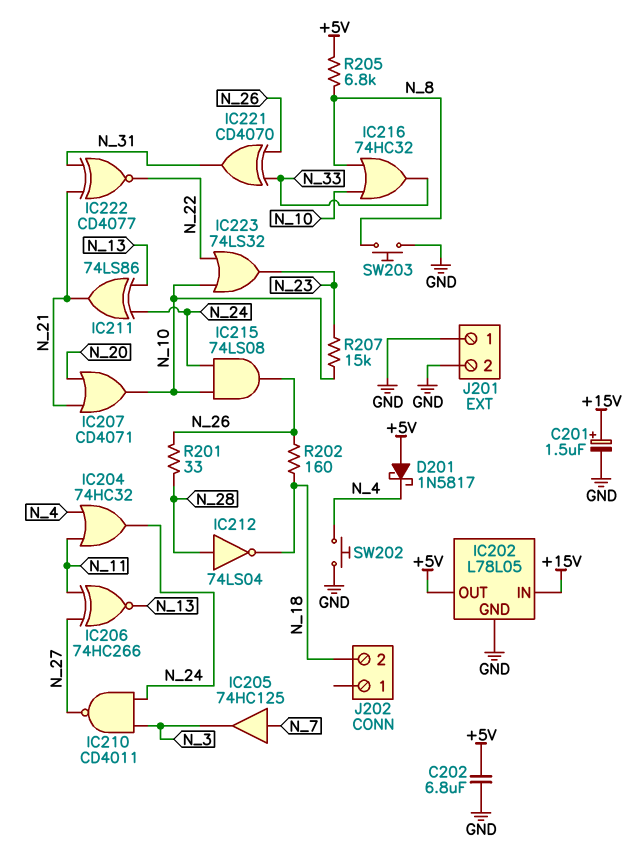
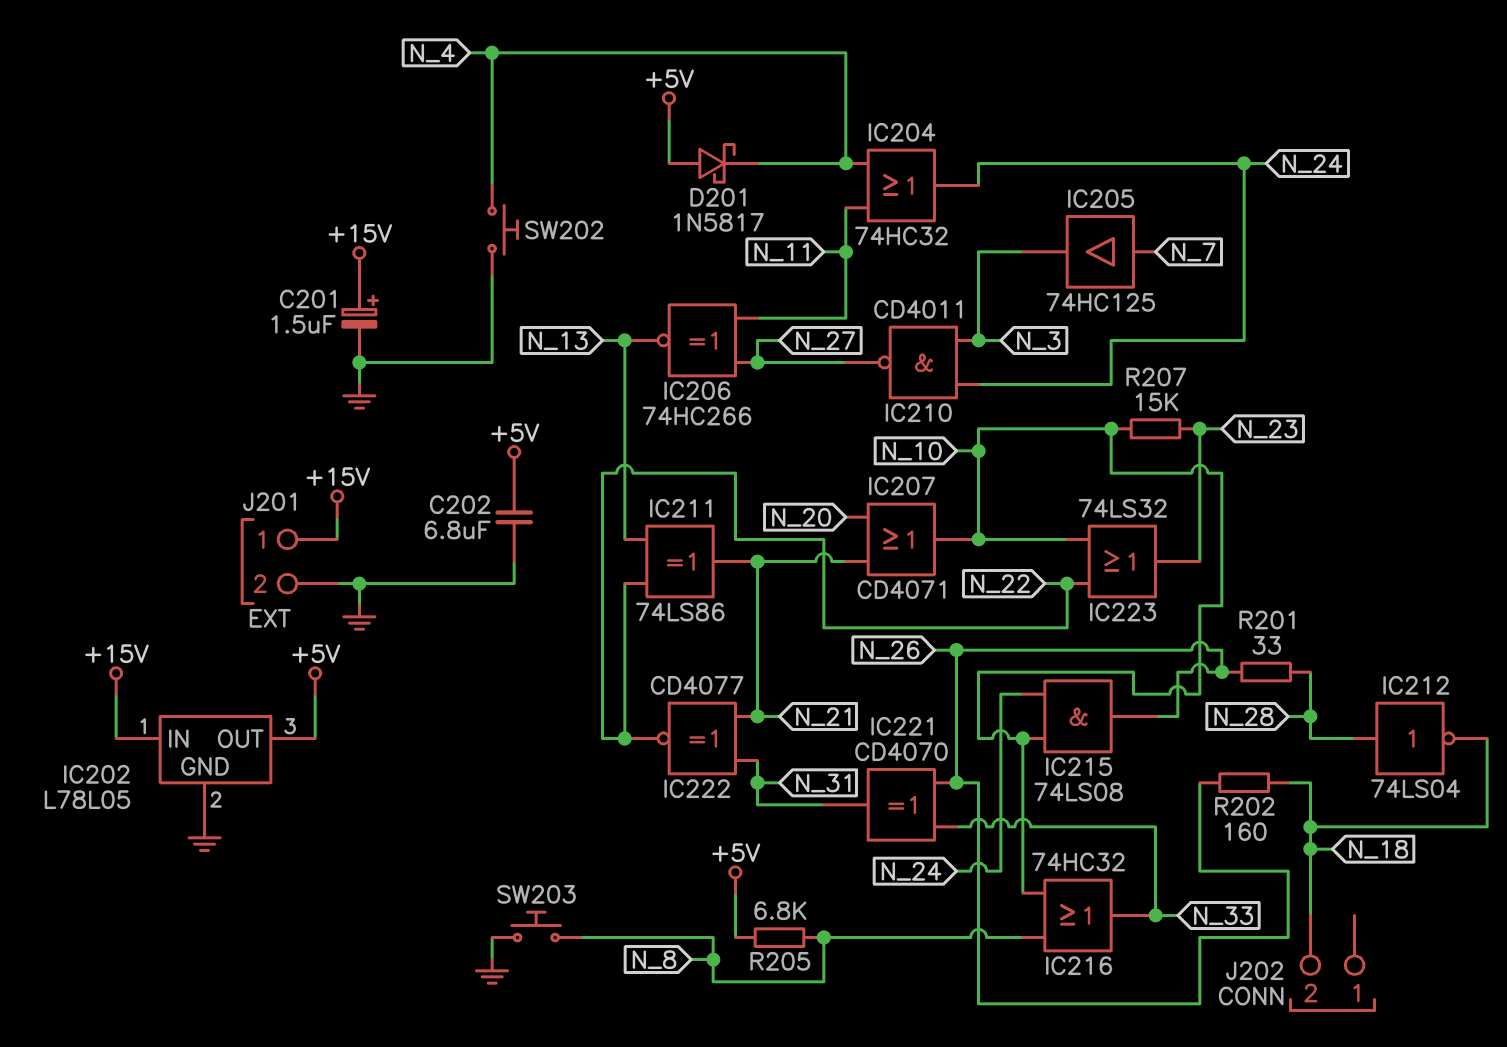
IC211: XOR 74LS86 (in N_13, in N_24, out N_21) -> XOR 74LS86 (in N_13, in N_22, out N_21)
J201 pin 1: GND -> +15V

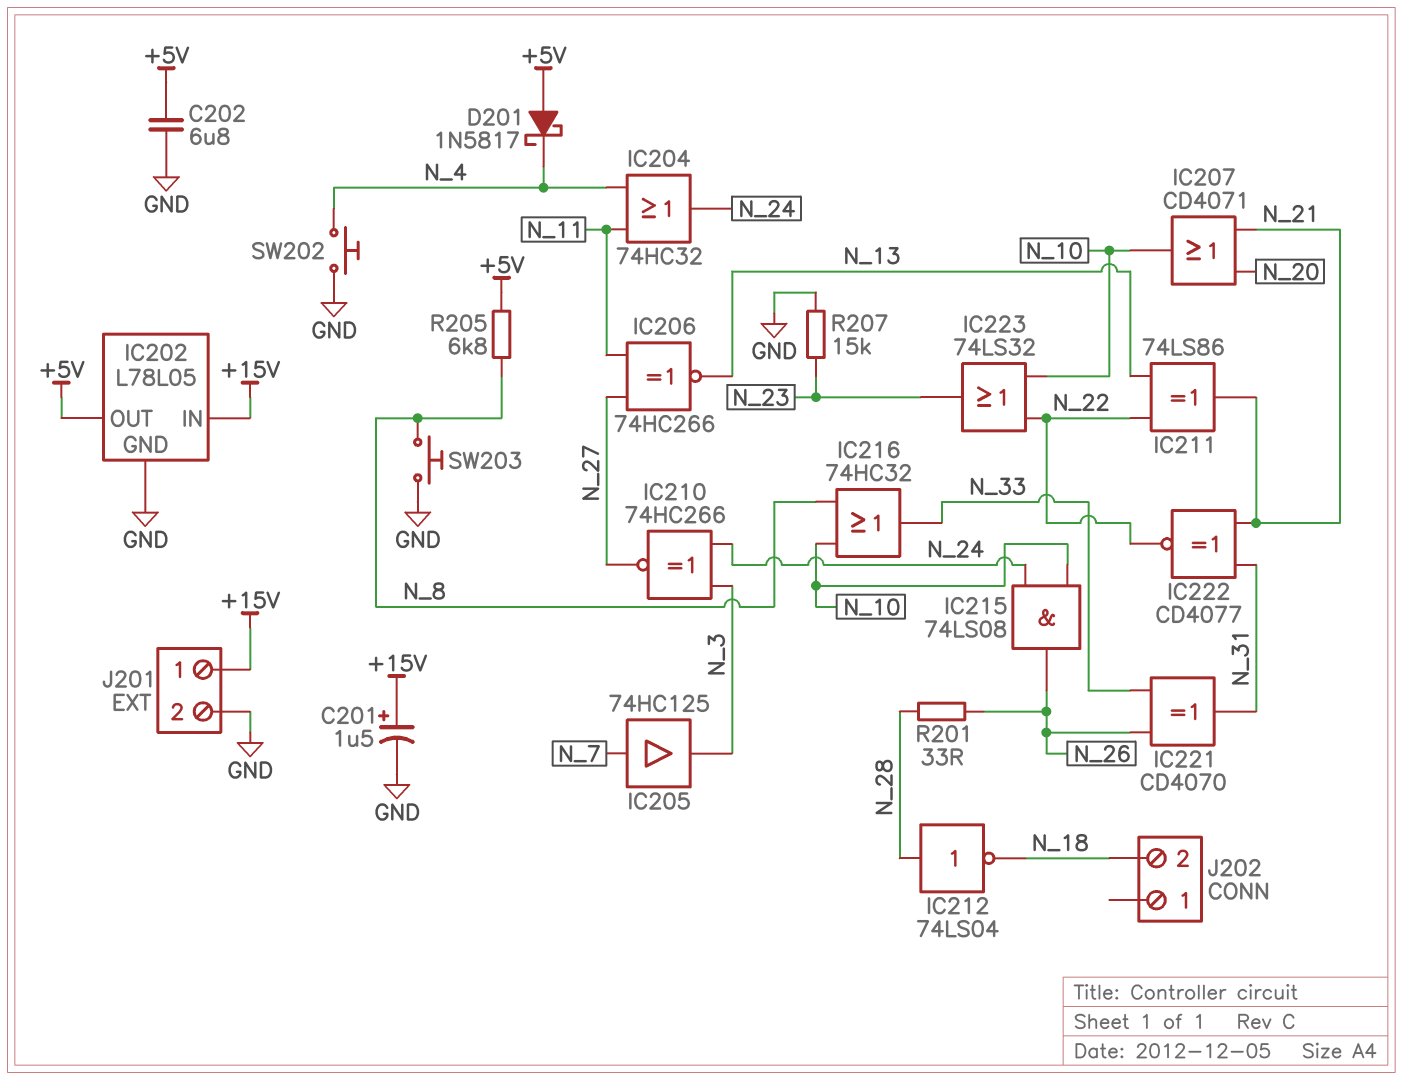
IC210: NAND CD4011 (in N_3, in N_24, out N_27) -> XNOR 74HC266 (in N_3, in N_24, out N_27)
R202: 160 (N_18, N_26) -> none
R207: 15k (N_10, N_23) -> 15k (GND, N_23)

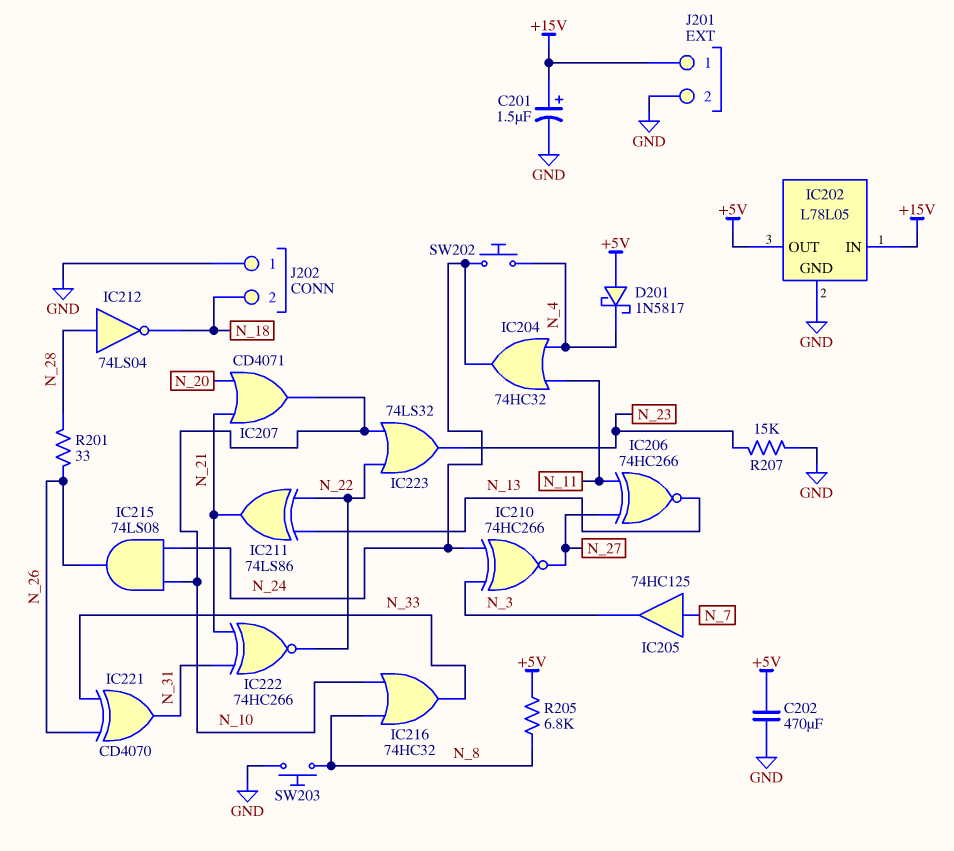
C202: 6.8uF (+5V, GND) -> 470uF (+5V, GND)
IC222: XNOR CD4077 (in N_21, in N_31, out N_22) -> XNOR 74HC266 (in N_21, in N_31, out N_22)
J202 pin 1: none -> GND
SW202: button (GND, N_4) -> button (N_4, N_24)

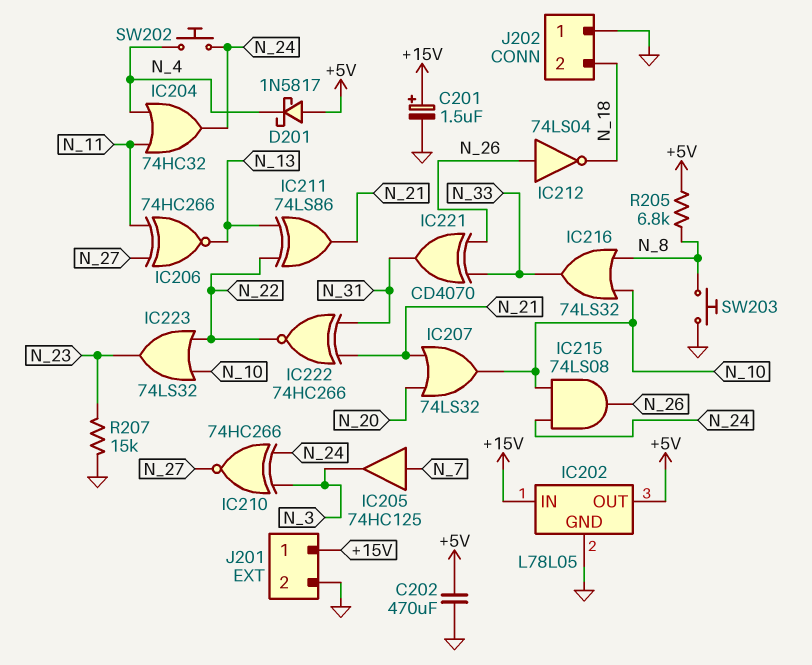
IC207: OR CD4071 (in N_20, in N_21, out N_10) -> OR 74LS32 (in N_20, in N_21, out N_10)
IC212: NOT 74LS04 (in N_28, out N_18) -> NOT 74LS04 (in N_26, out N_18)
IC216: OR 74HC32 (in N_8, in N_10, out N_33) -> OR 74LS32 (in N_8, in N_10, out N_33)
R201: 33 (N_26, N_28) -> none

